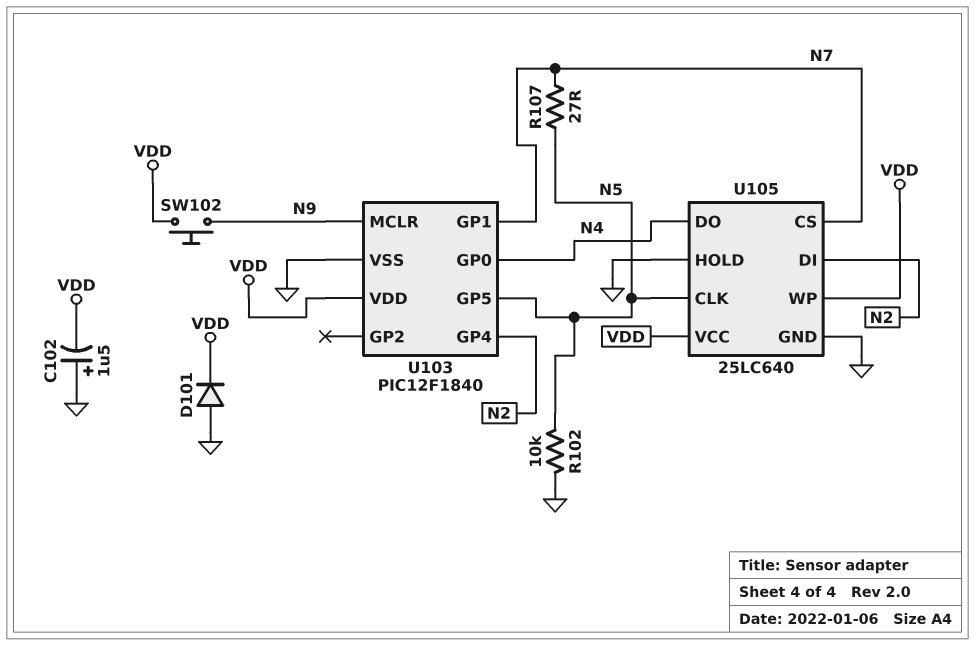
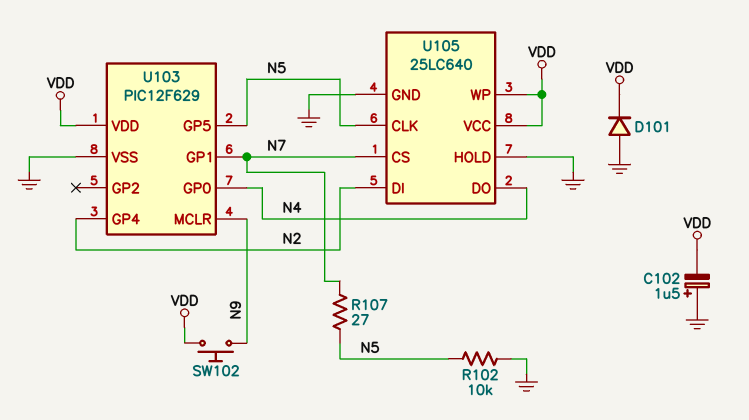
U103: PIC12F1840 -> PIC12F629

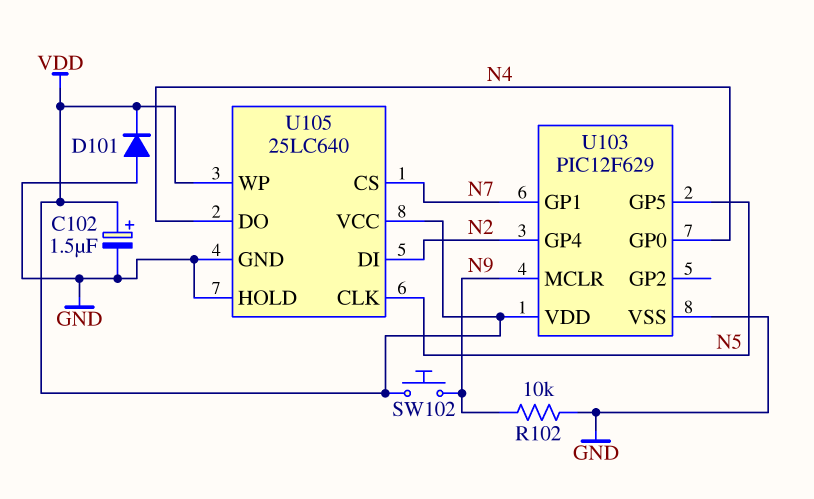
C102: 1.5uF (plus GND, minus VDD) -> 1.5uF (plus VDD, minus GND)
R102: 10k (GND, N5) -> 10k (GND, N9)
R107: 27 (N5, N7) -> none

